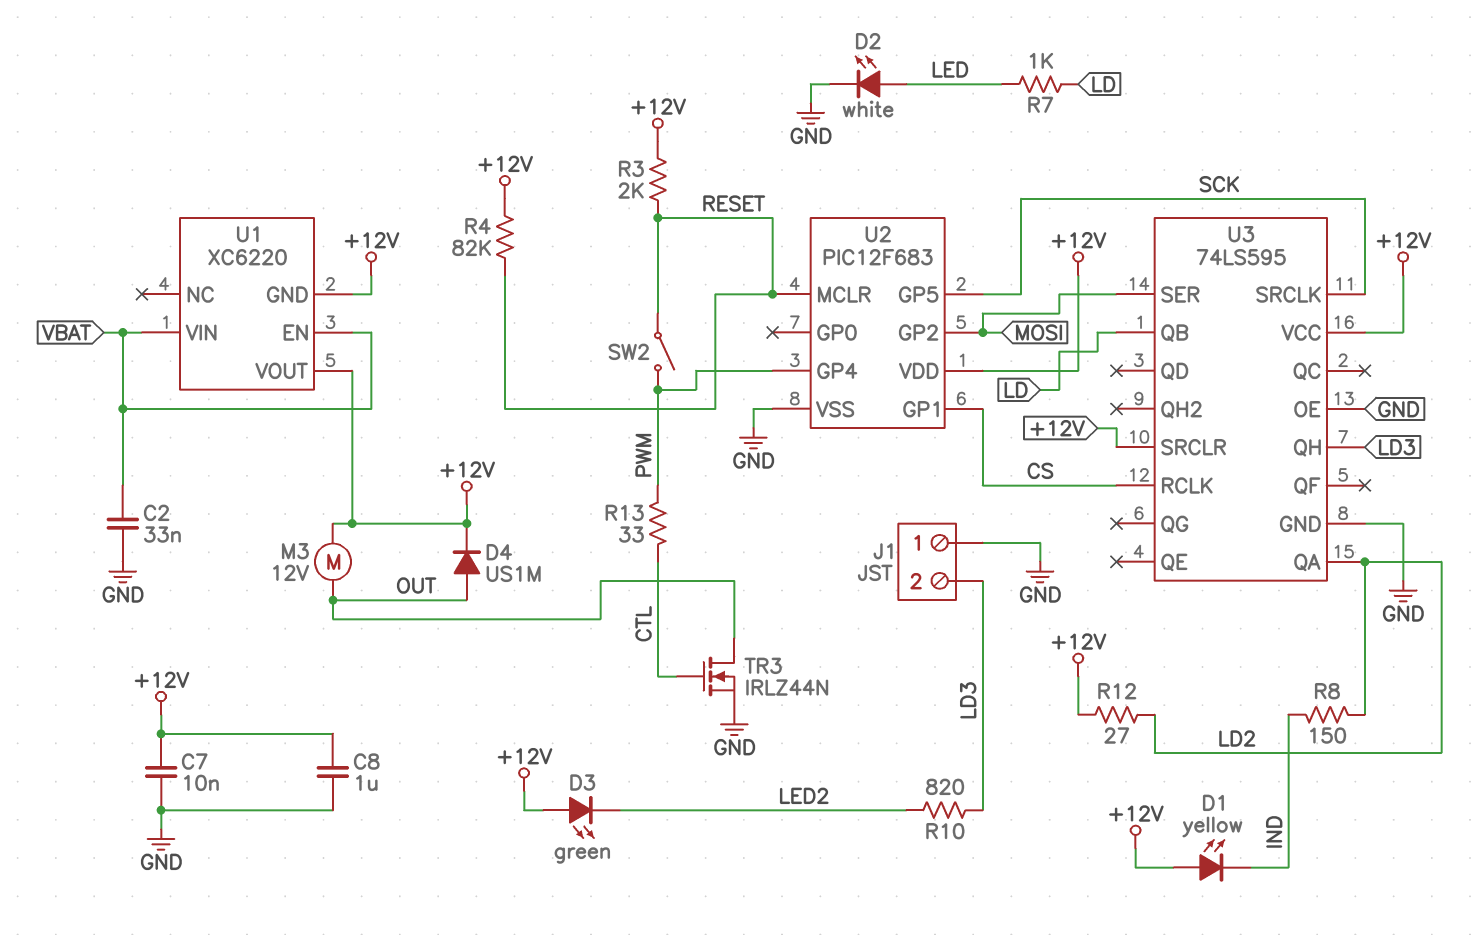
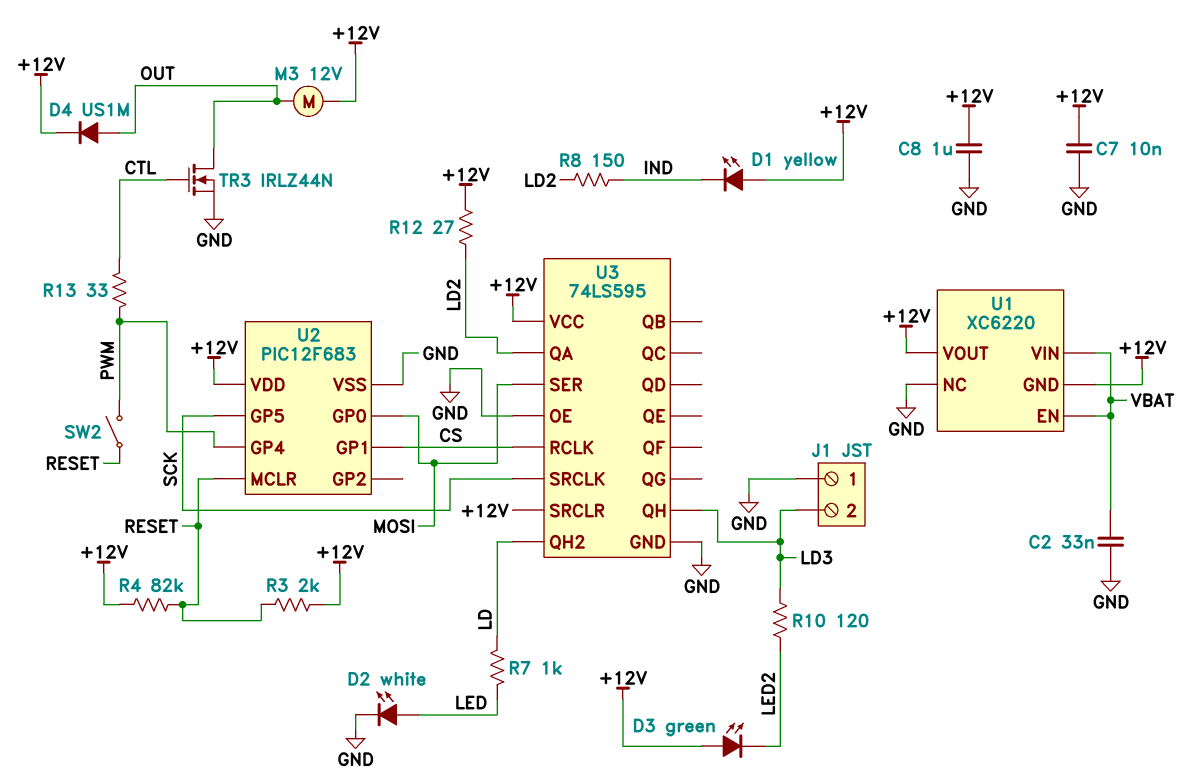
R10: 820 (LD3, LED2) -> 120 (LD3, LED2)
U1 pin NC: none -> GND
U2 pin GP0: none -> MOSI
U2 pin GP2: MOSI -> none
U3 pin QB: LD -> none
U3 pin QH2: none -> LD

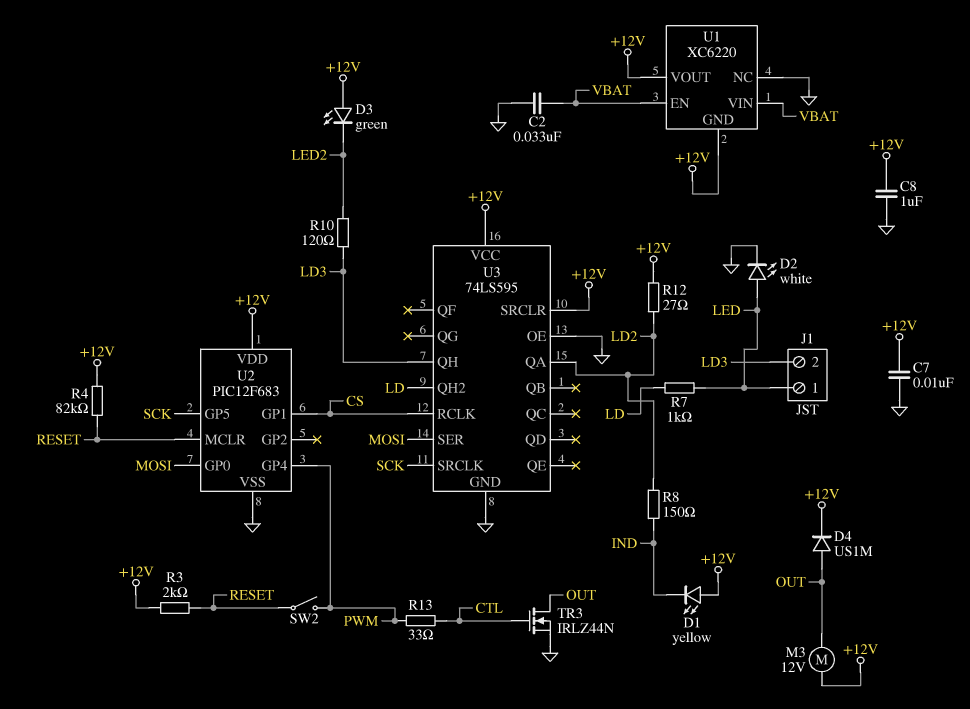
J1 pin 1: GND -> LED

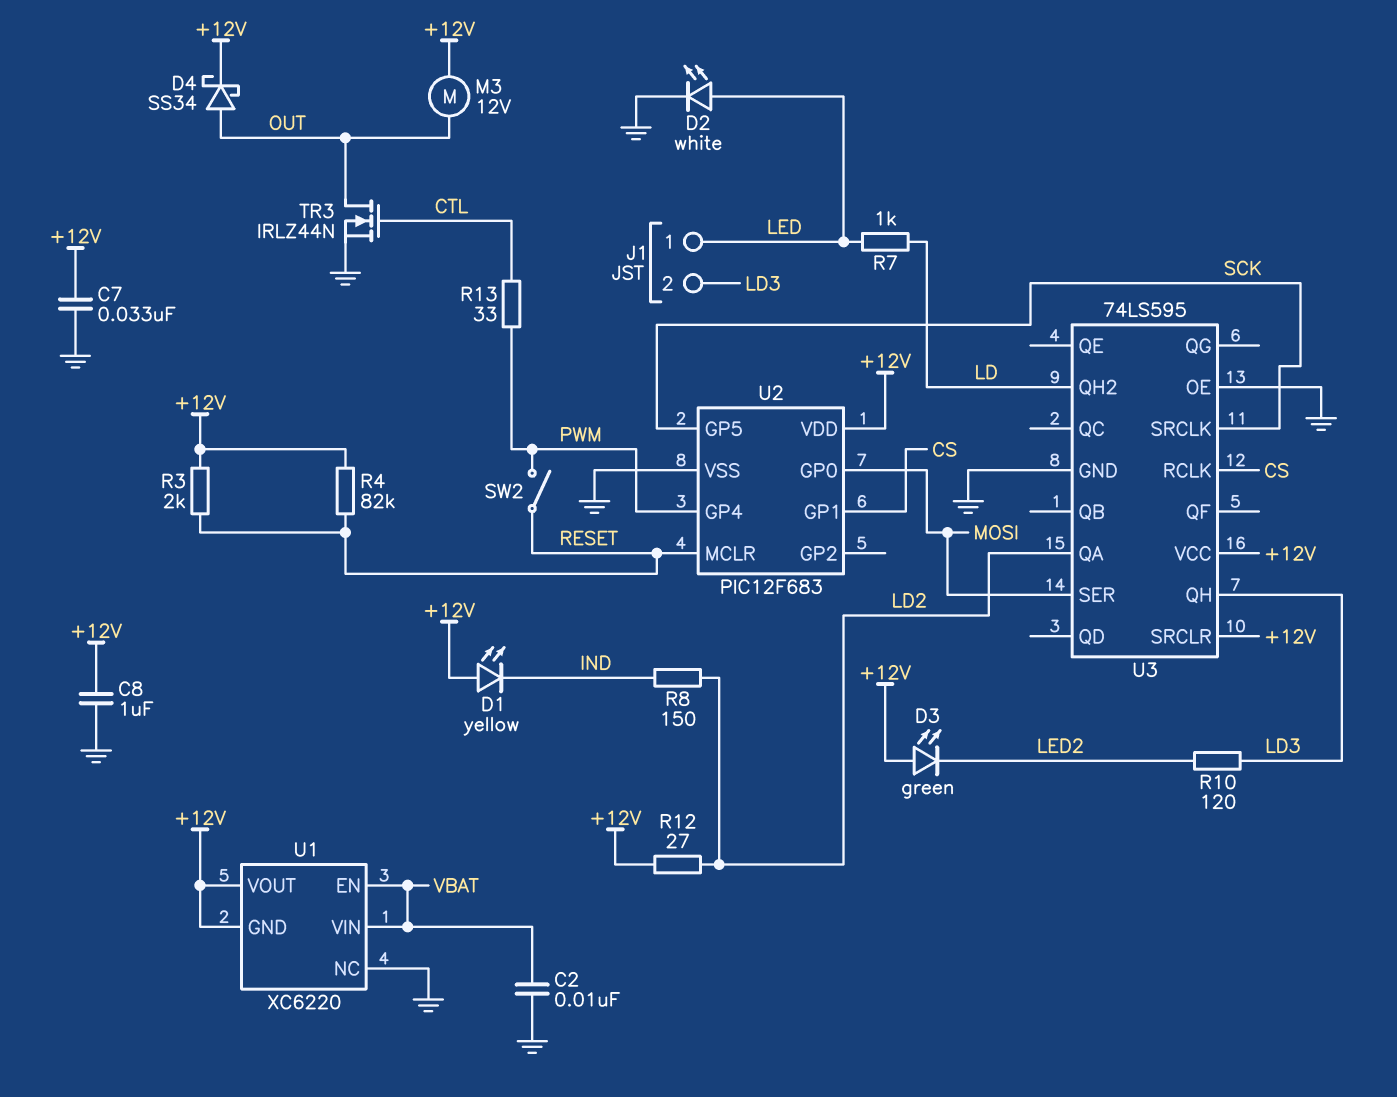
C2: 33nF (GND, VBAT) -> 10nF (GND, VBAT)
C7: 10nF (+12V, GND) -> 33nF (+12V, GND)
D4: diode US1M (A OUT, K +12V) -> schottky SS34 (A OUT, K +12V)

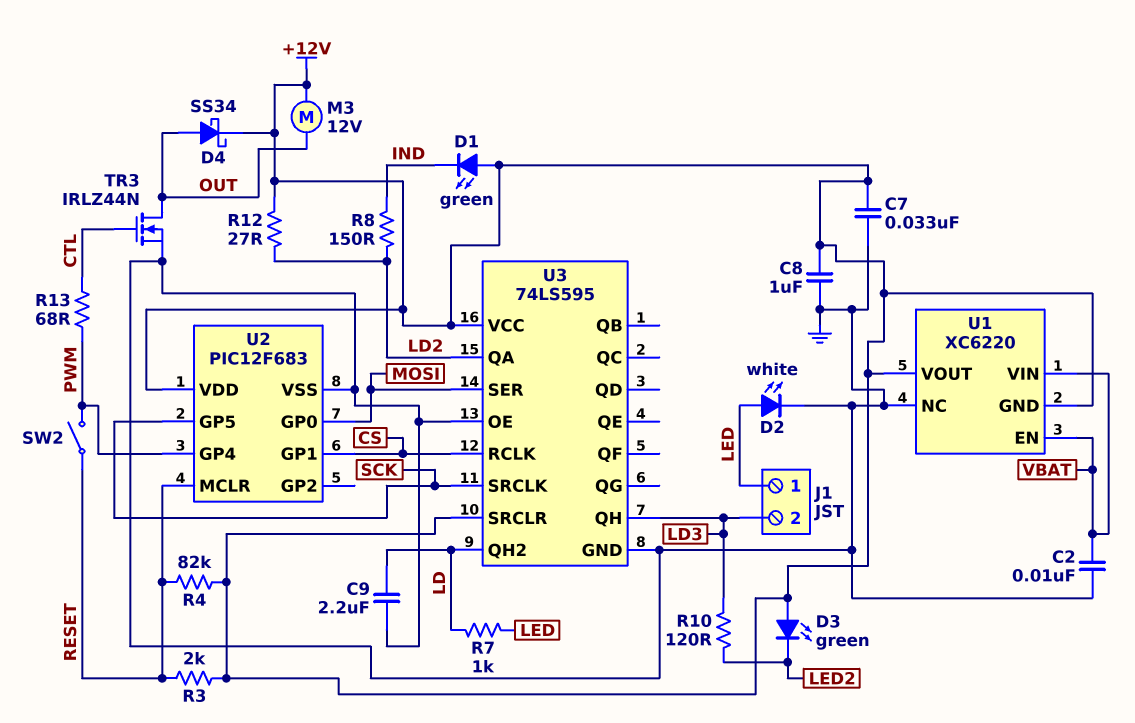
C9: none -> 2.2uF (GND, LD)
D1: LED yellow (A +12V, K IND) -> LED green (A +12V, K IND)
R13: 33 (CTL, PWM) -> 68 (CTL, PWM)

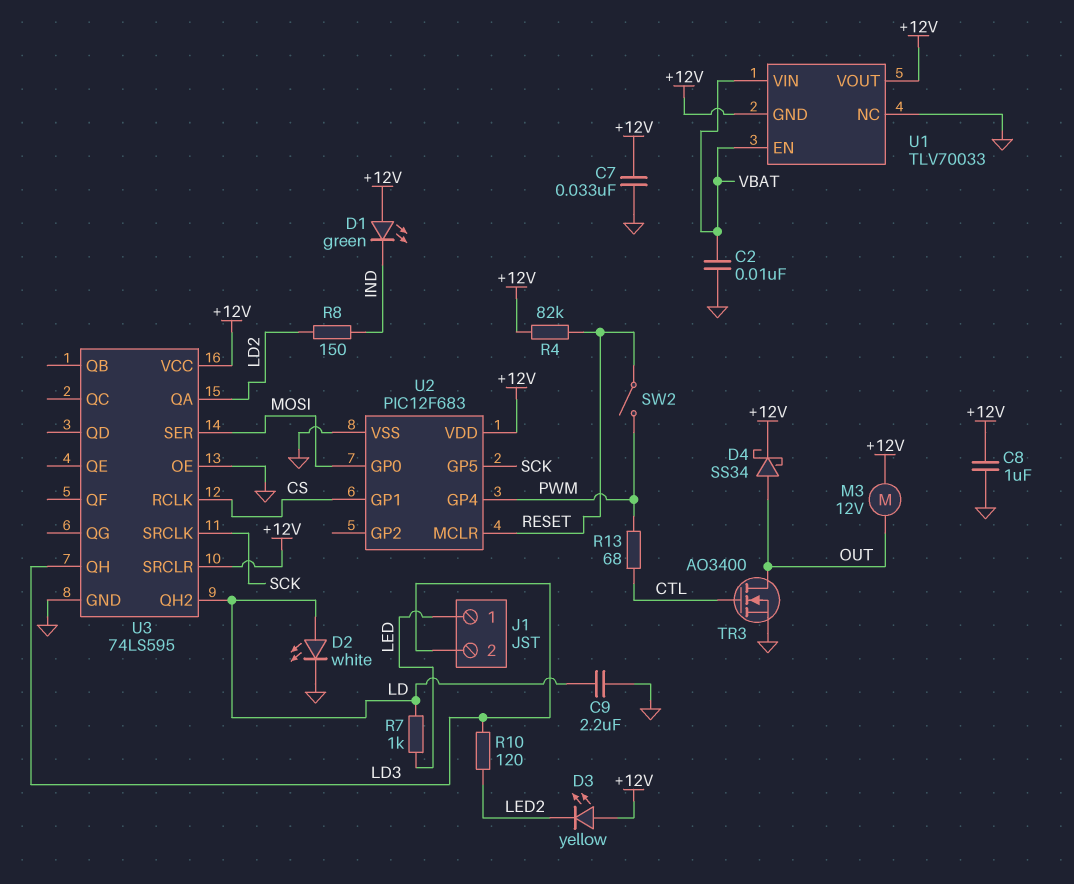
D2: LED white (A LED, K GND) -> LED white (A LD, K GND)
D3: LED green (A +12V, K LED2) -> LED yellow (A +12V, K LED2)
R3: 2k (+12V, RESET) -> none
R12: 27 (+12V, LD2) -> none
TR3: NMOS IRLZ44N (G CTL, D OUT, S GND) -> NMOS AO3400 (G CTL, D OUT, S GND)
U1: XC6220 -> TLV70033

